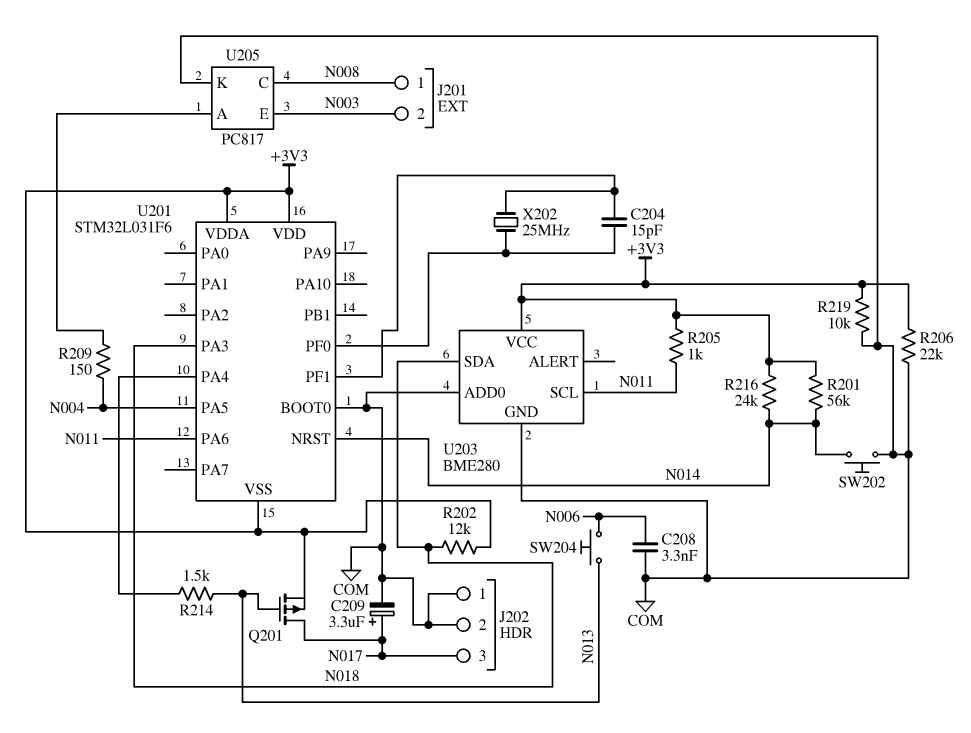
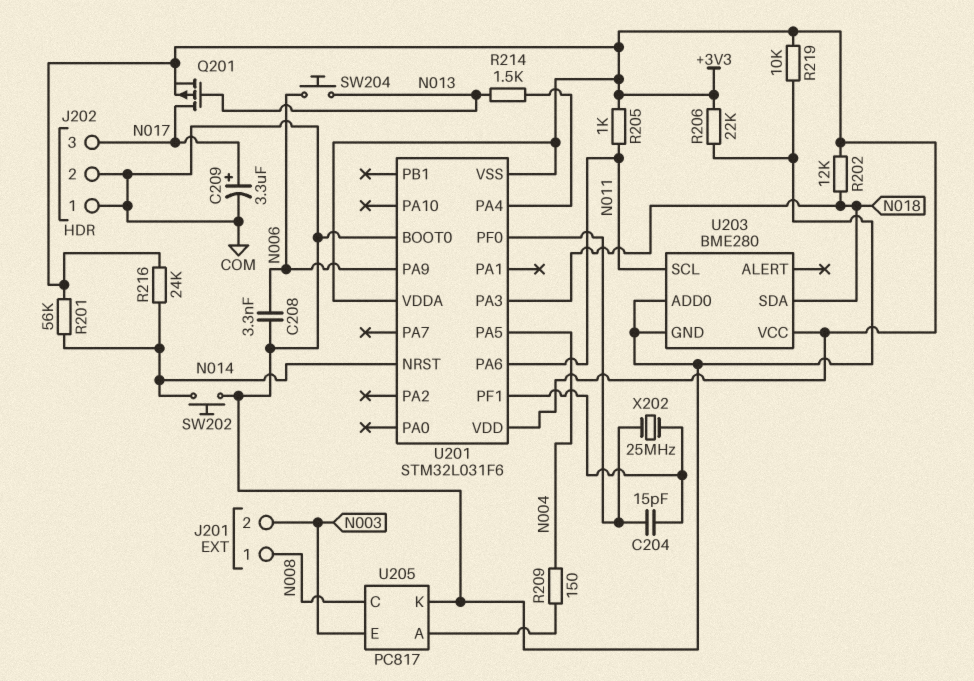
U201 pin PA9: none -> N006

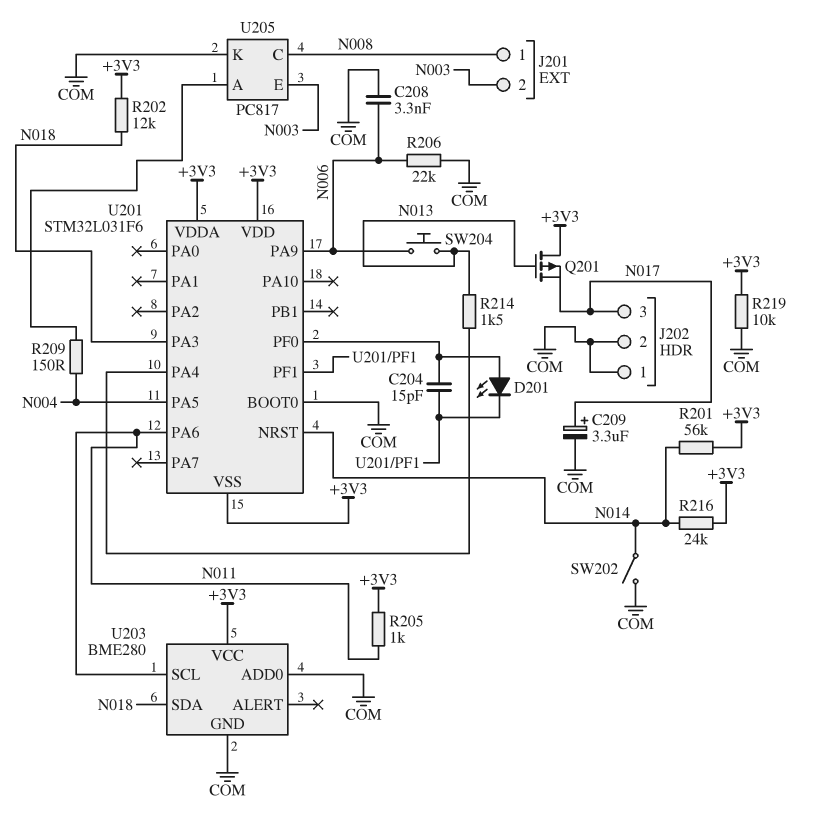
D201: none -> LED (A U201/PF0, K U201/PF1)
Q201: PMOS (G N013, D N017, S +3V3) -> PMOS (G N013, D +3V3, S N017)
R206: 22k (+3V3, COM) -> 22k (COM, N006)
SW202: button (COM, N014) -> switch (COM, N014)
X202: 25MHz (U201/PF0, U201/PF1) -> none

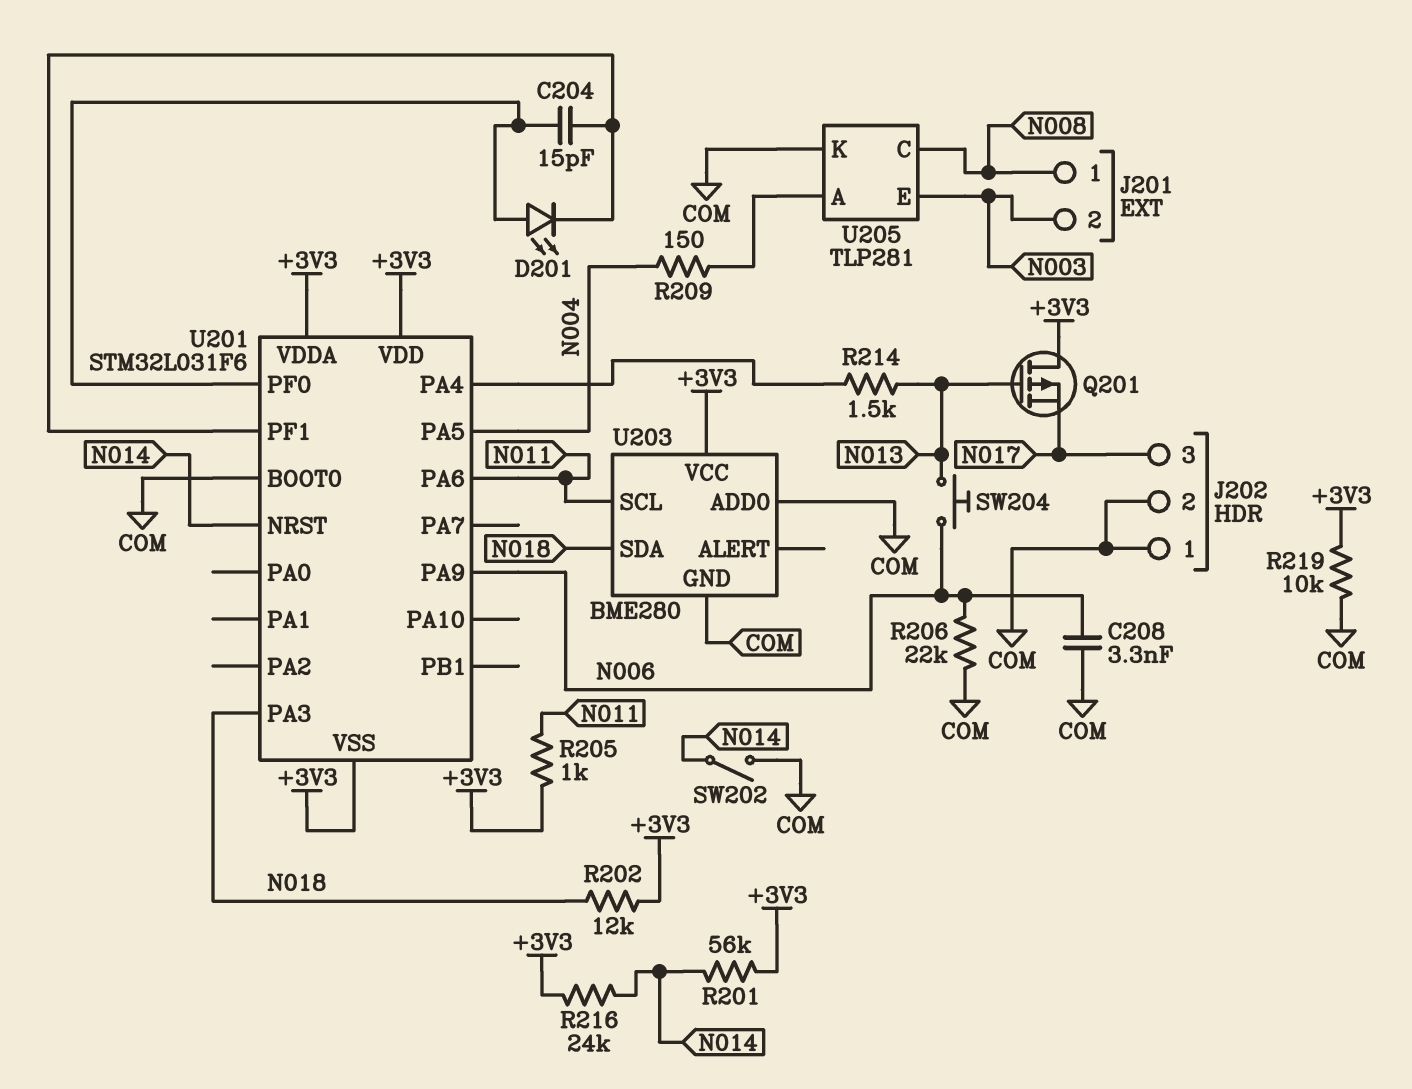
C209: 3.3uF (plus N017, minus COM) -> none
U205: PC817 -> TLP281

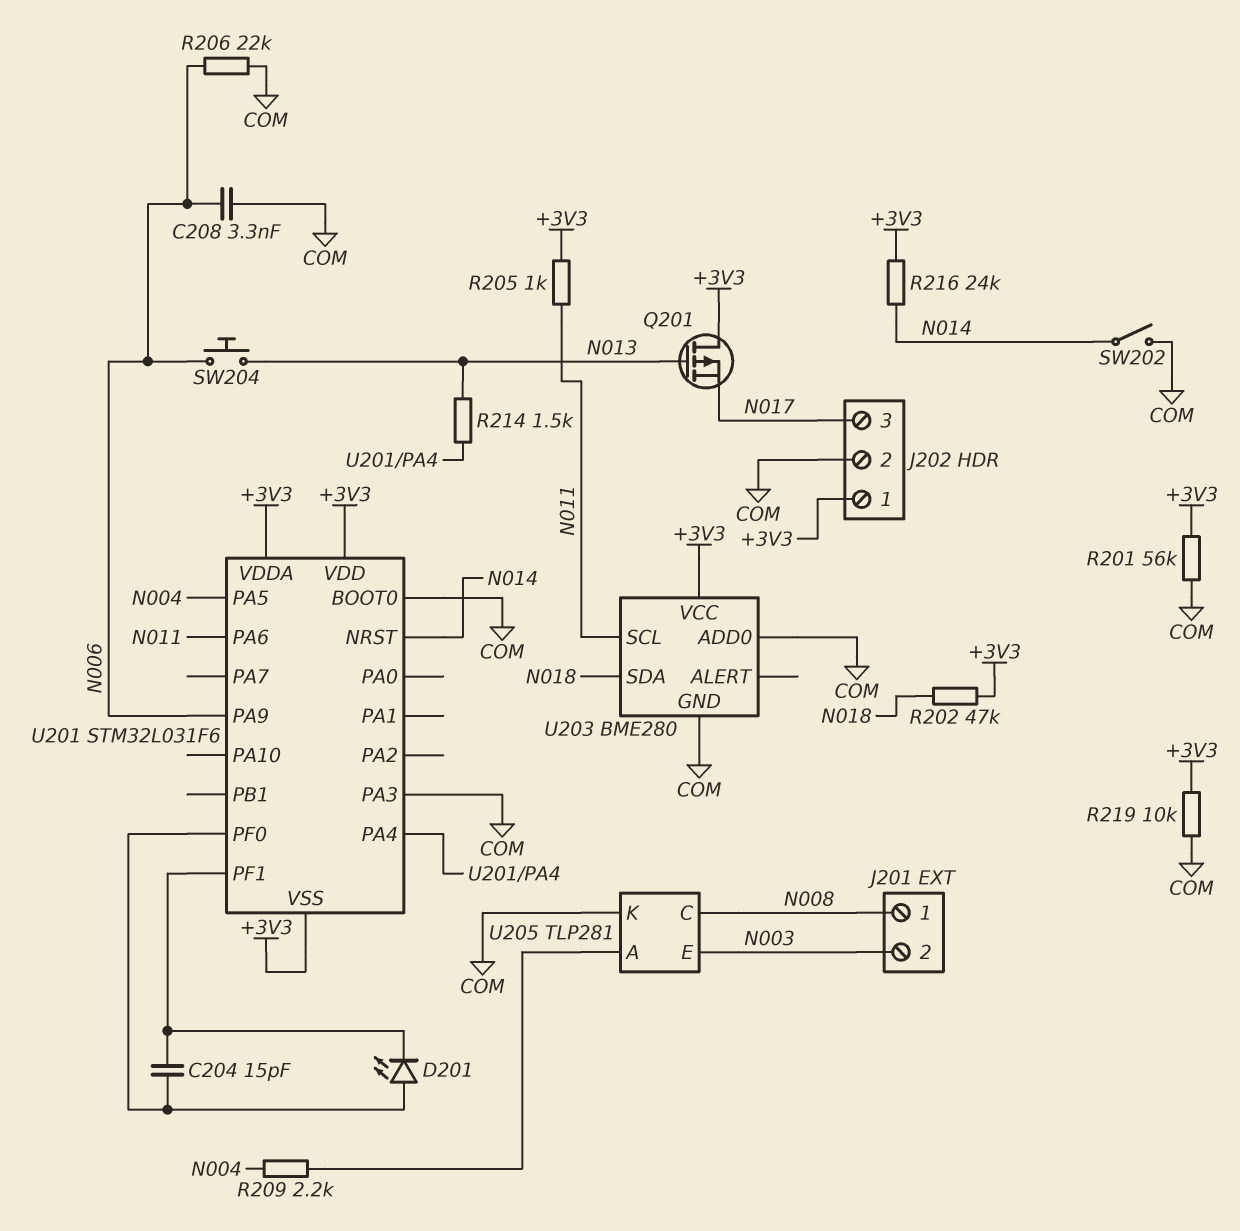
J202 pin 1: COM -> +3V3
R201: 56k (+3V3, N014) -> 56k (+3V3, COM)
R202: 12k (+3V3, N018) -> 47k (+3V3, N018)
R209: 150 (N004, U205/A) -> 2.2k (N004, U205/A)
U201 pin PA3: N018 -> COM

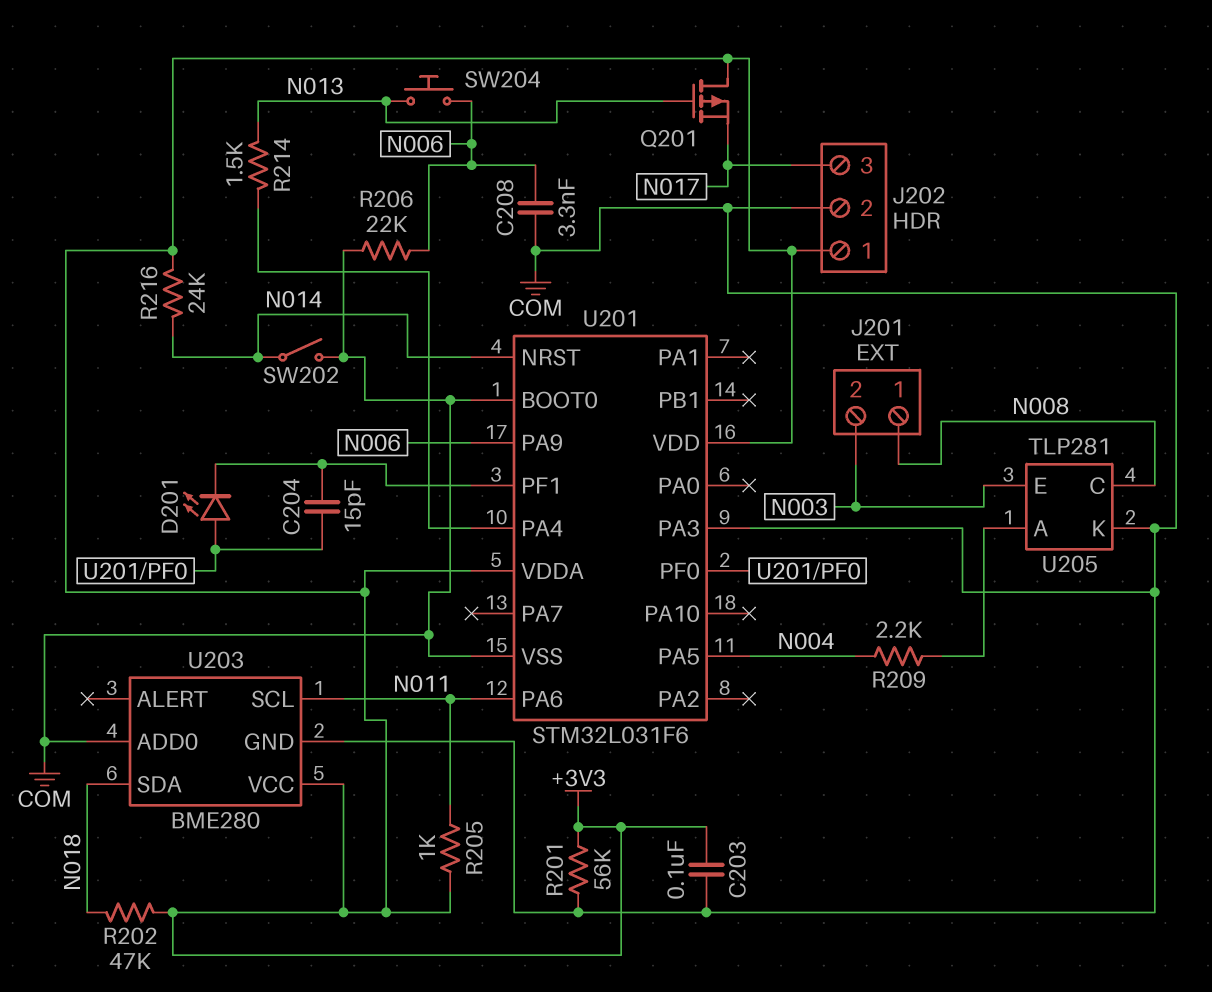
C203: none -> 100nF (+3V3, COM)
R219: 10k (+3V3, COM) -> none
U201 pin VSS: +3V3 -> COM

